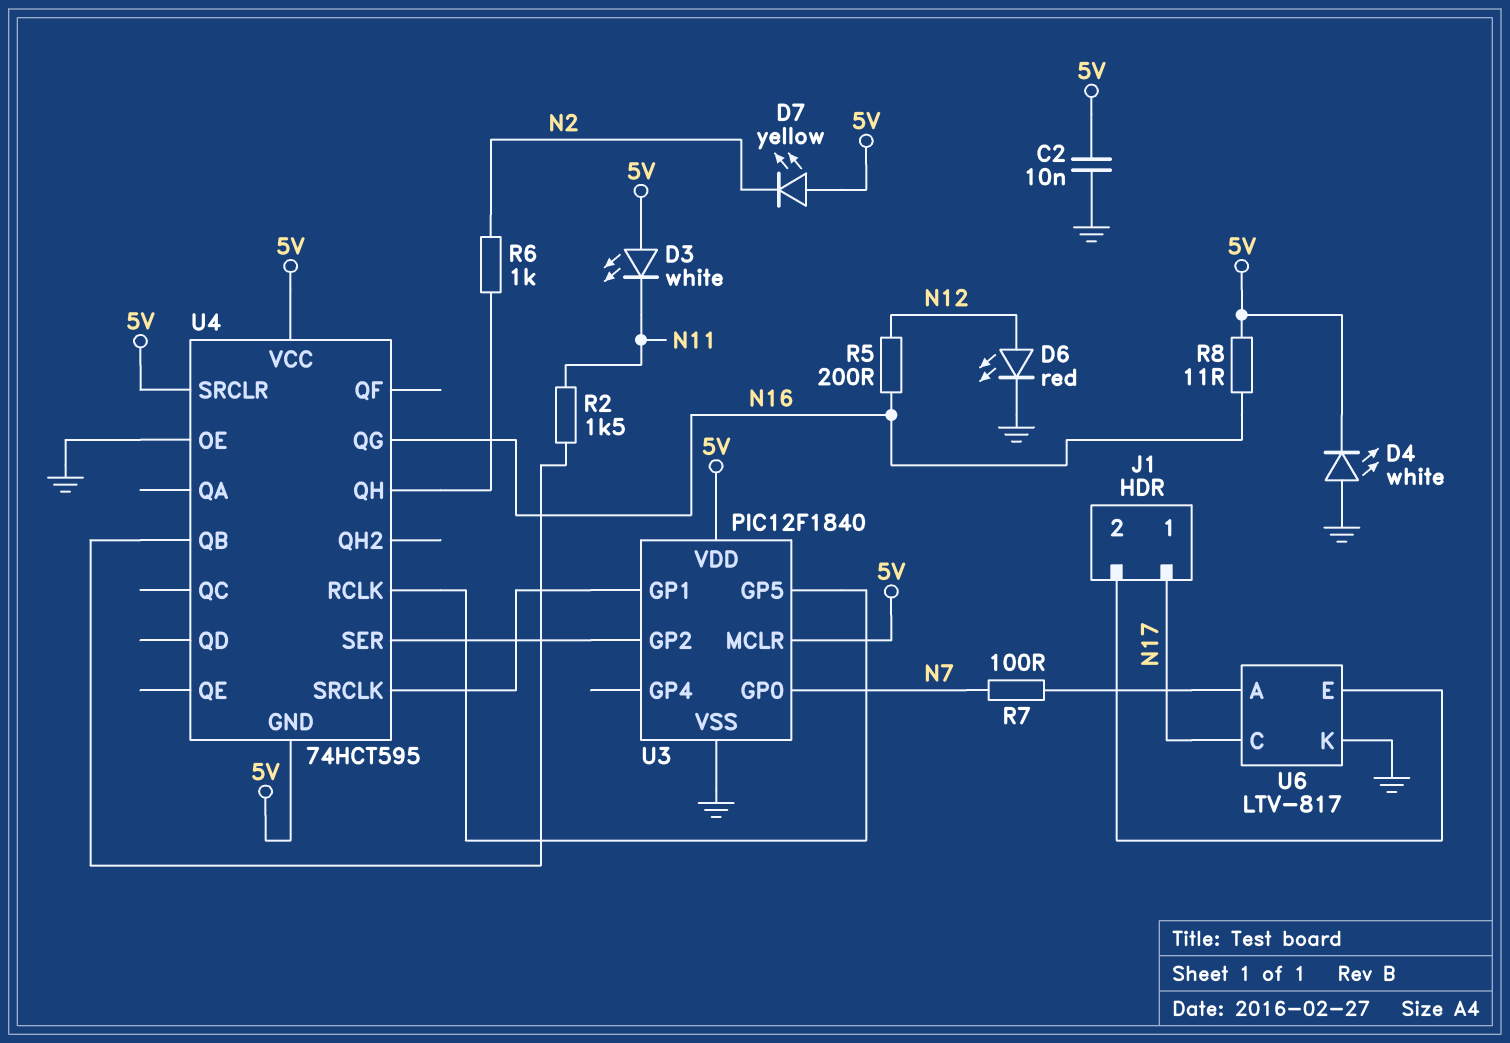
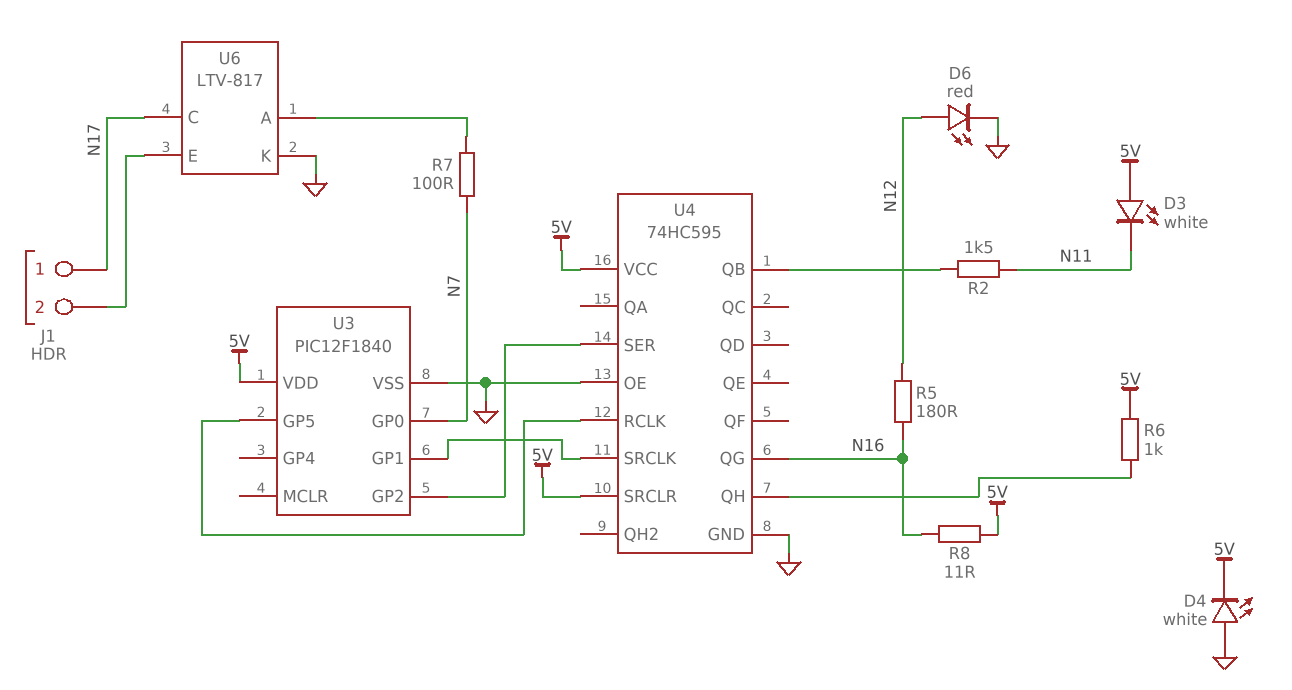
C2: 10nF (5V, GND) -> none
D7: LED yellow (A 5V, K N2) -> none
R5: 200 (N12, N16) -> 180 (N12, N16)
R6: 1k (N2, U4/QH) -> 1k (5V, U4/QH)
U3 pin MCLR: 5V -> none
U4: 74HCT595 -> 74HC595
U4 pin GND: 5V -> GND

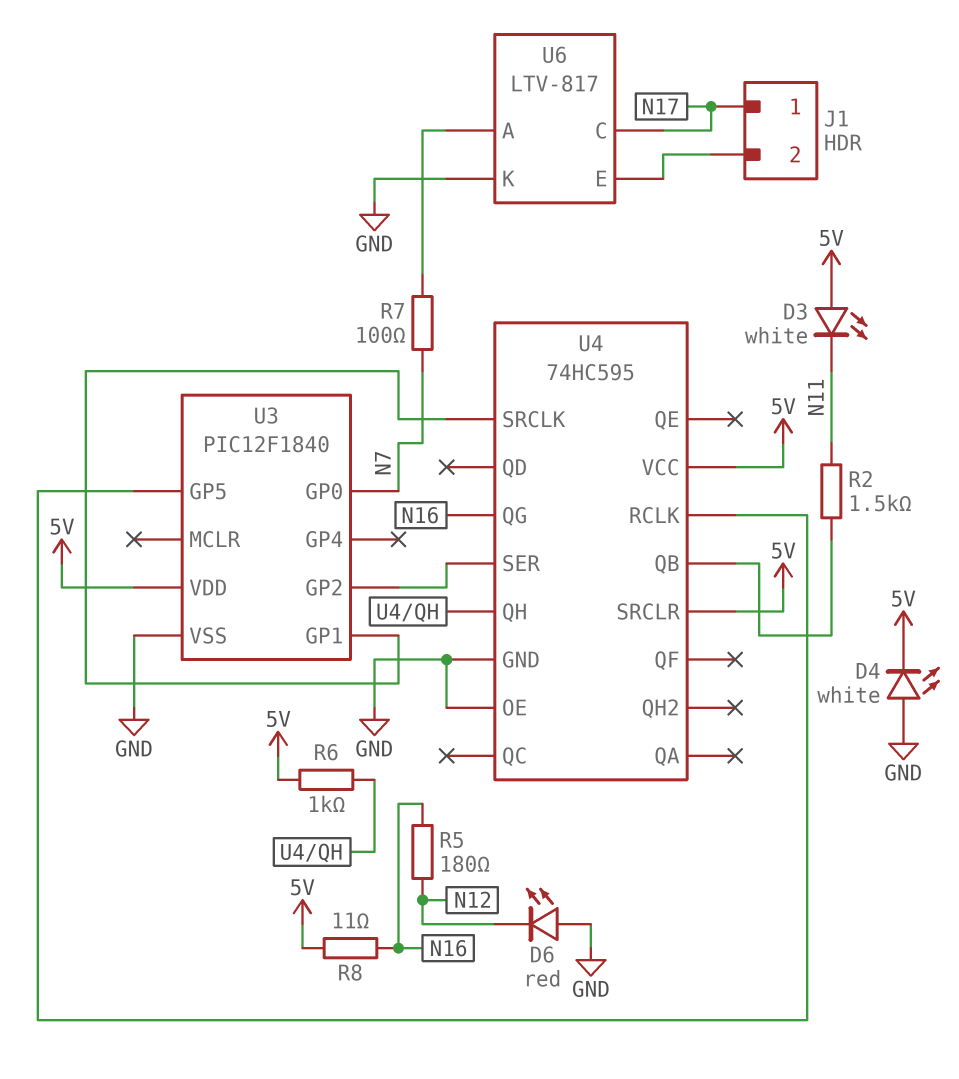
D6: LED red (A N12, K GND) -> LED red (A GND, K N12)

